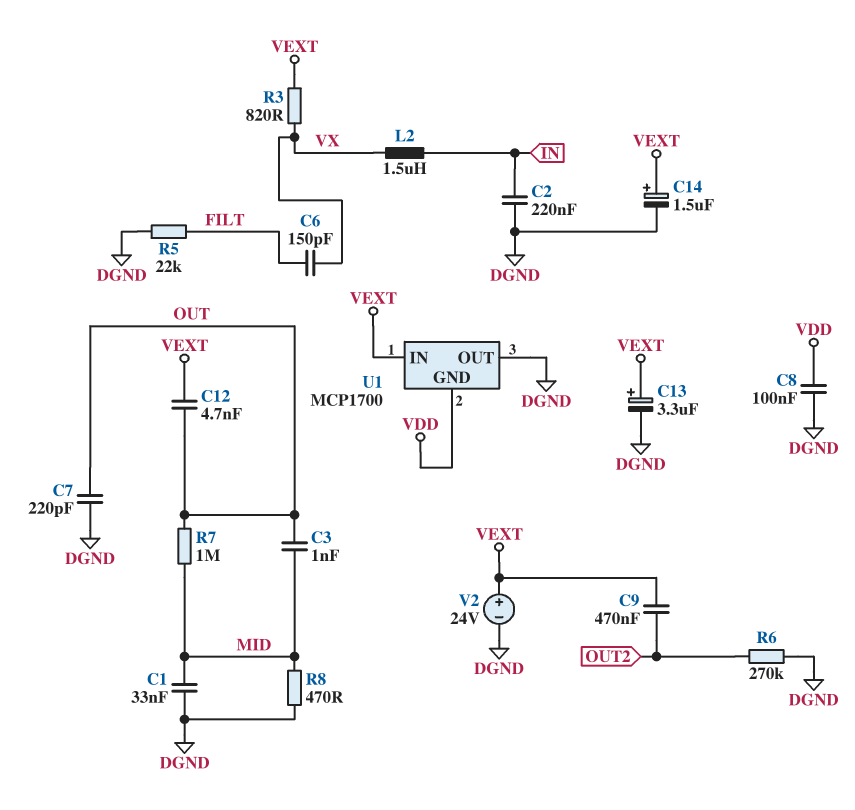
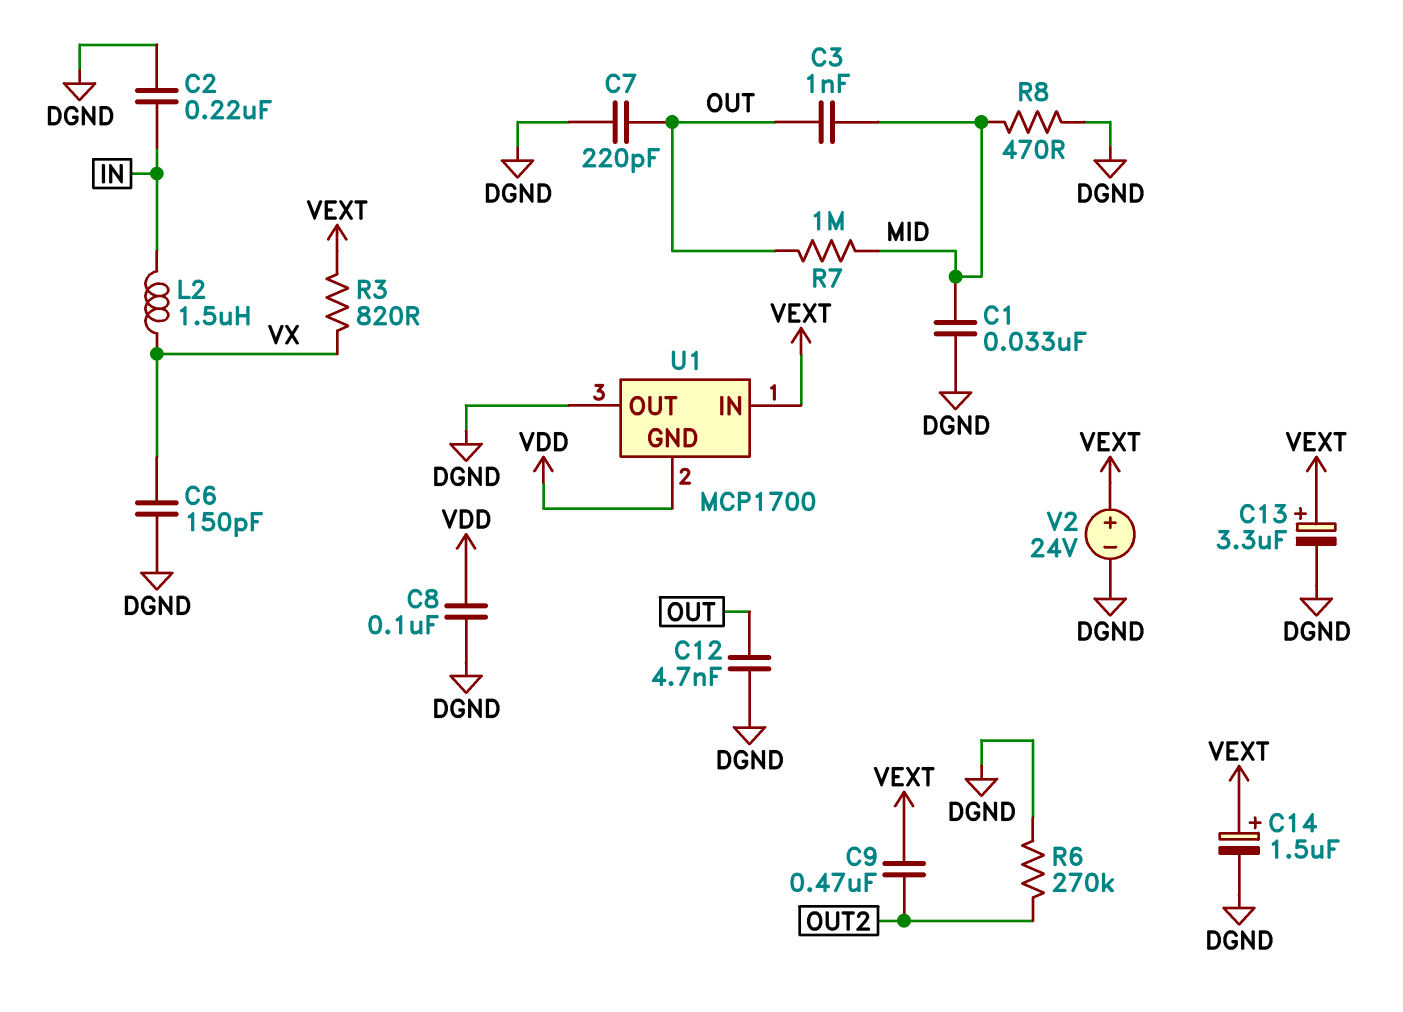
C6: 150pF (FILT, VX) -> 150pF (DGND, VX)
C12: 4.7nF (OUT, VEXT) -> 4.7nF (DGND, OUT)
R5: 22k (DGND, FILT) -> none

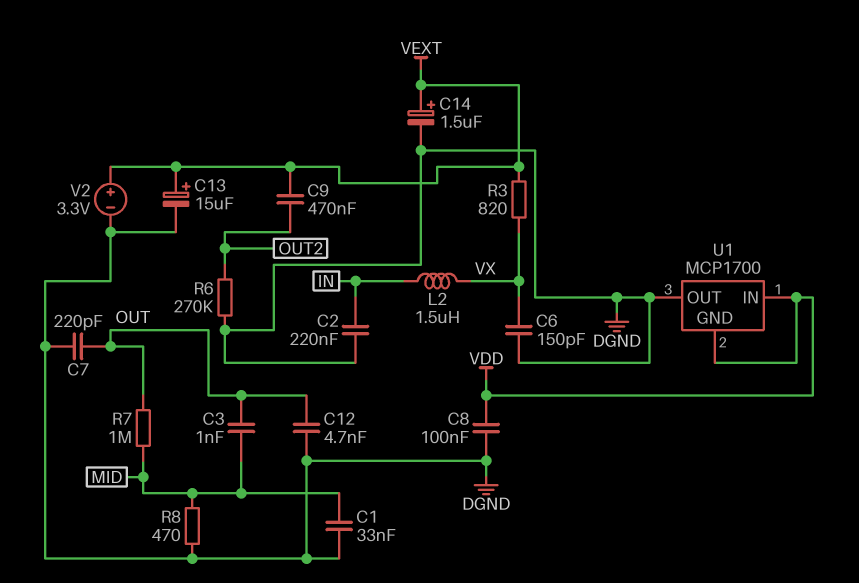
C13: 3.3uF (plus VEXT, minus DGND) -> 15uF (plus VEXT, minus DGND)
U1 pin IN: VEXT -> VDD
V2: 24V (plus VEXT, minus DGND) -> 3.3V (plus VEXT, minus DGND)

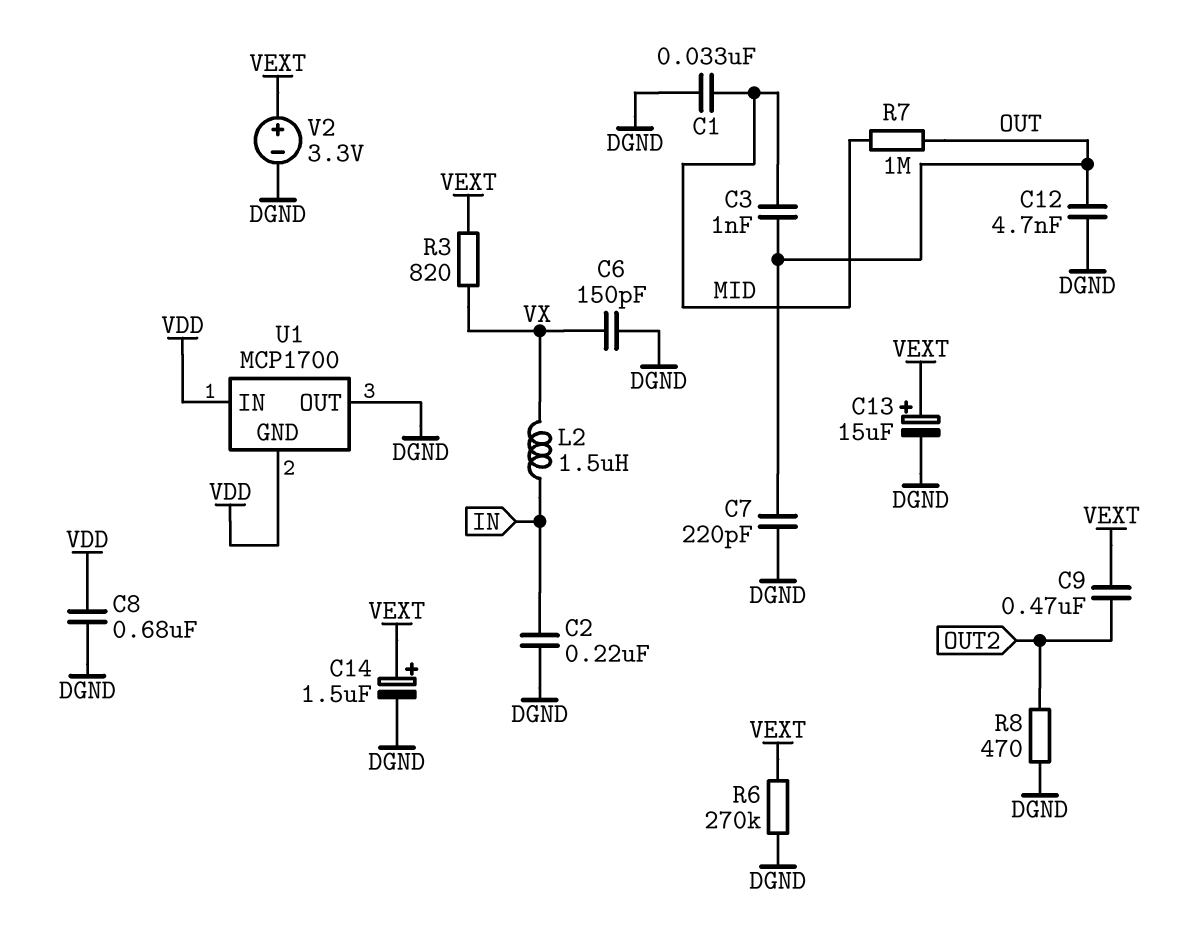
C8: 100nF (DGND, VDD) -> 680nF (DGND, VDD)
R6: 270k (DGND, OUT2) -> 270k (DGND, VEXT)
R8: 470 (DGND, MID) -> 470 (DGND, OUT2)

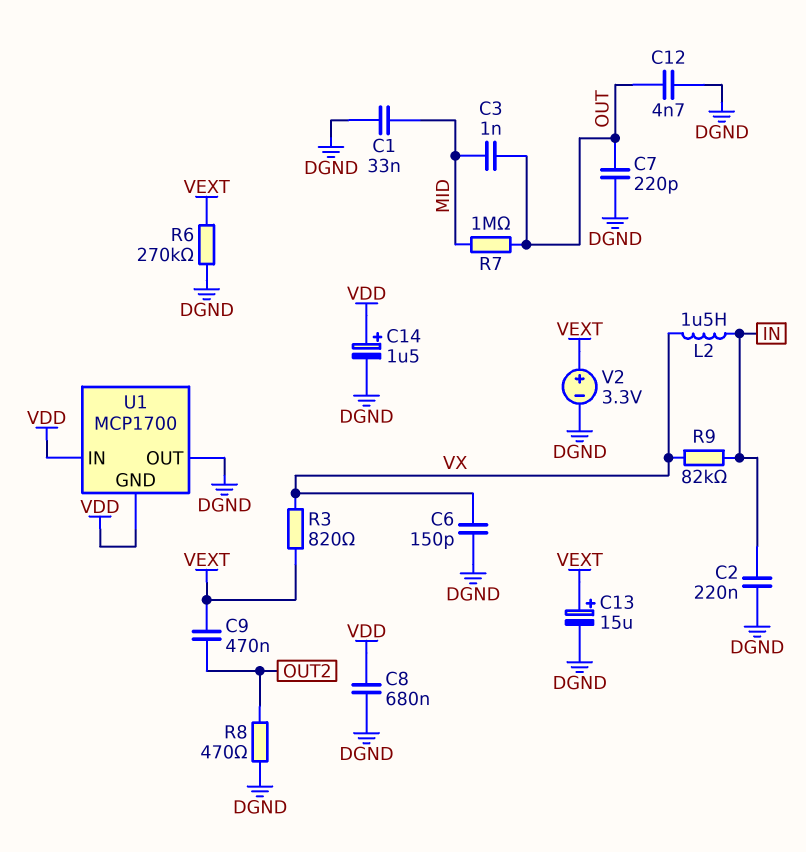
C14: 1.5uF (plus VEXT, minus DGND) -> 1.5uF (plus VDD, minus DGND)
R9: none -> 82k (IN, VX)

